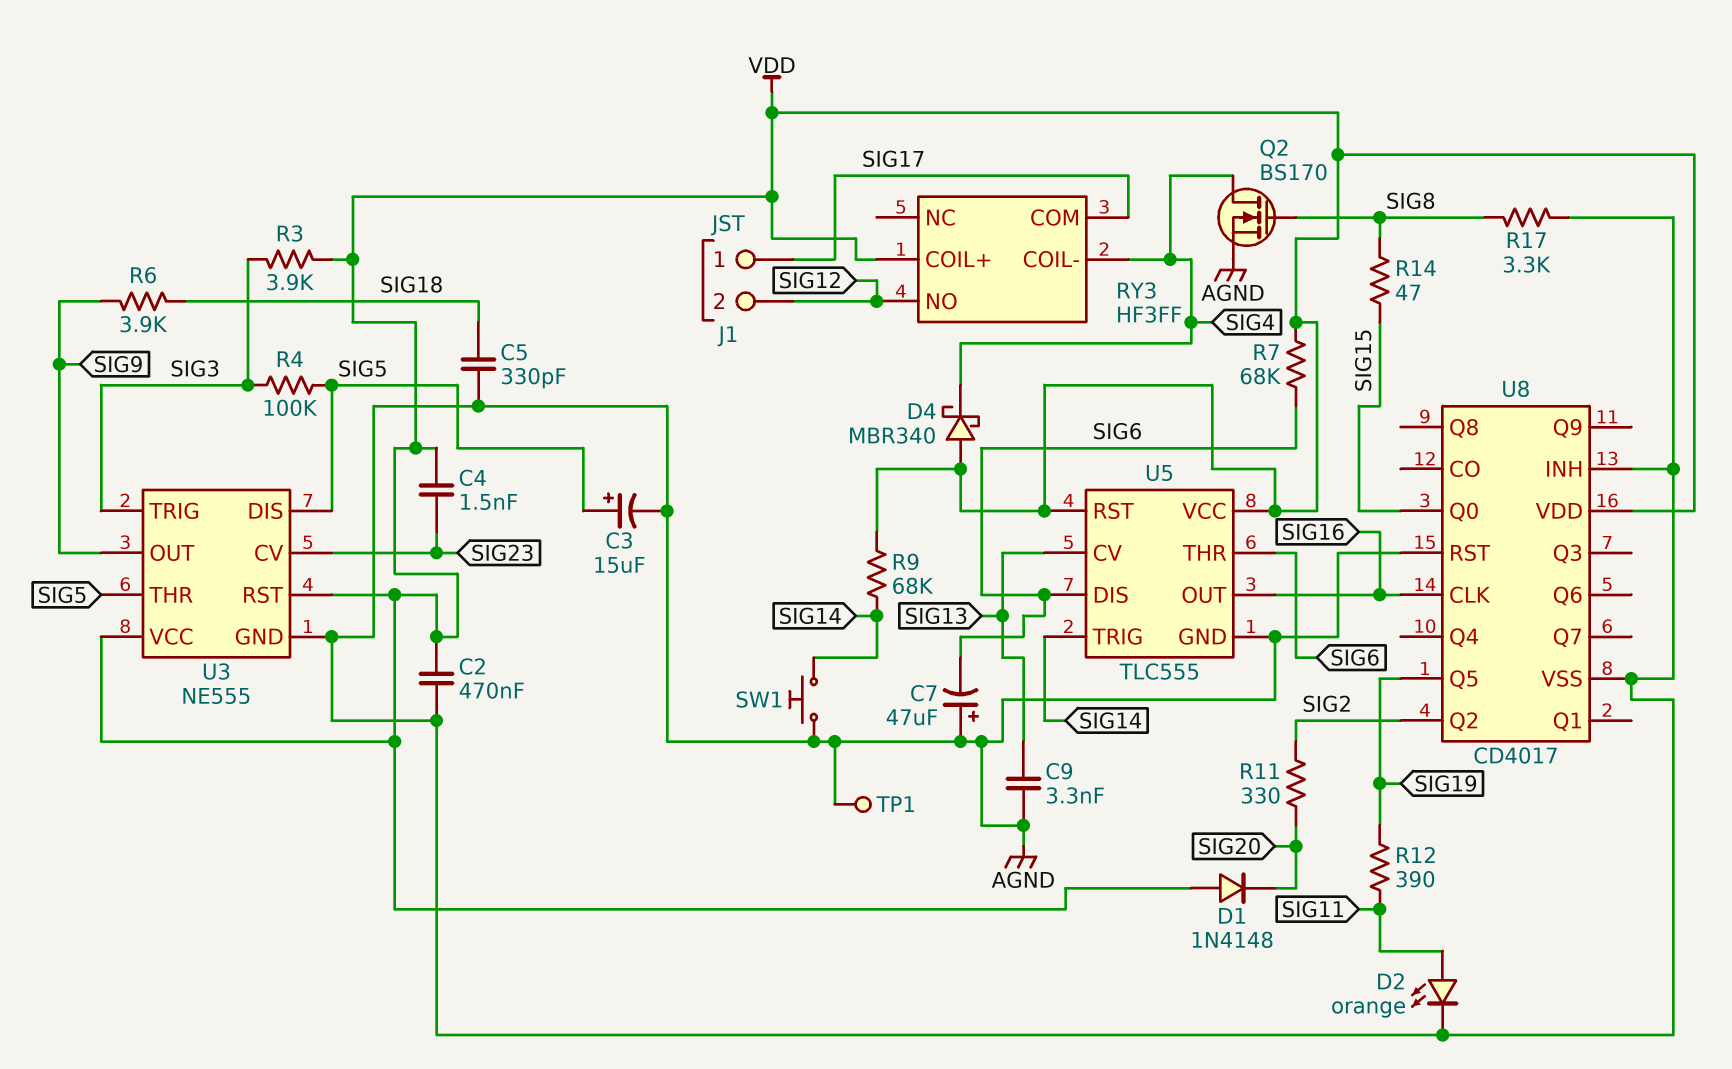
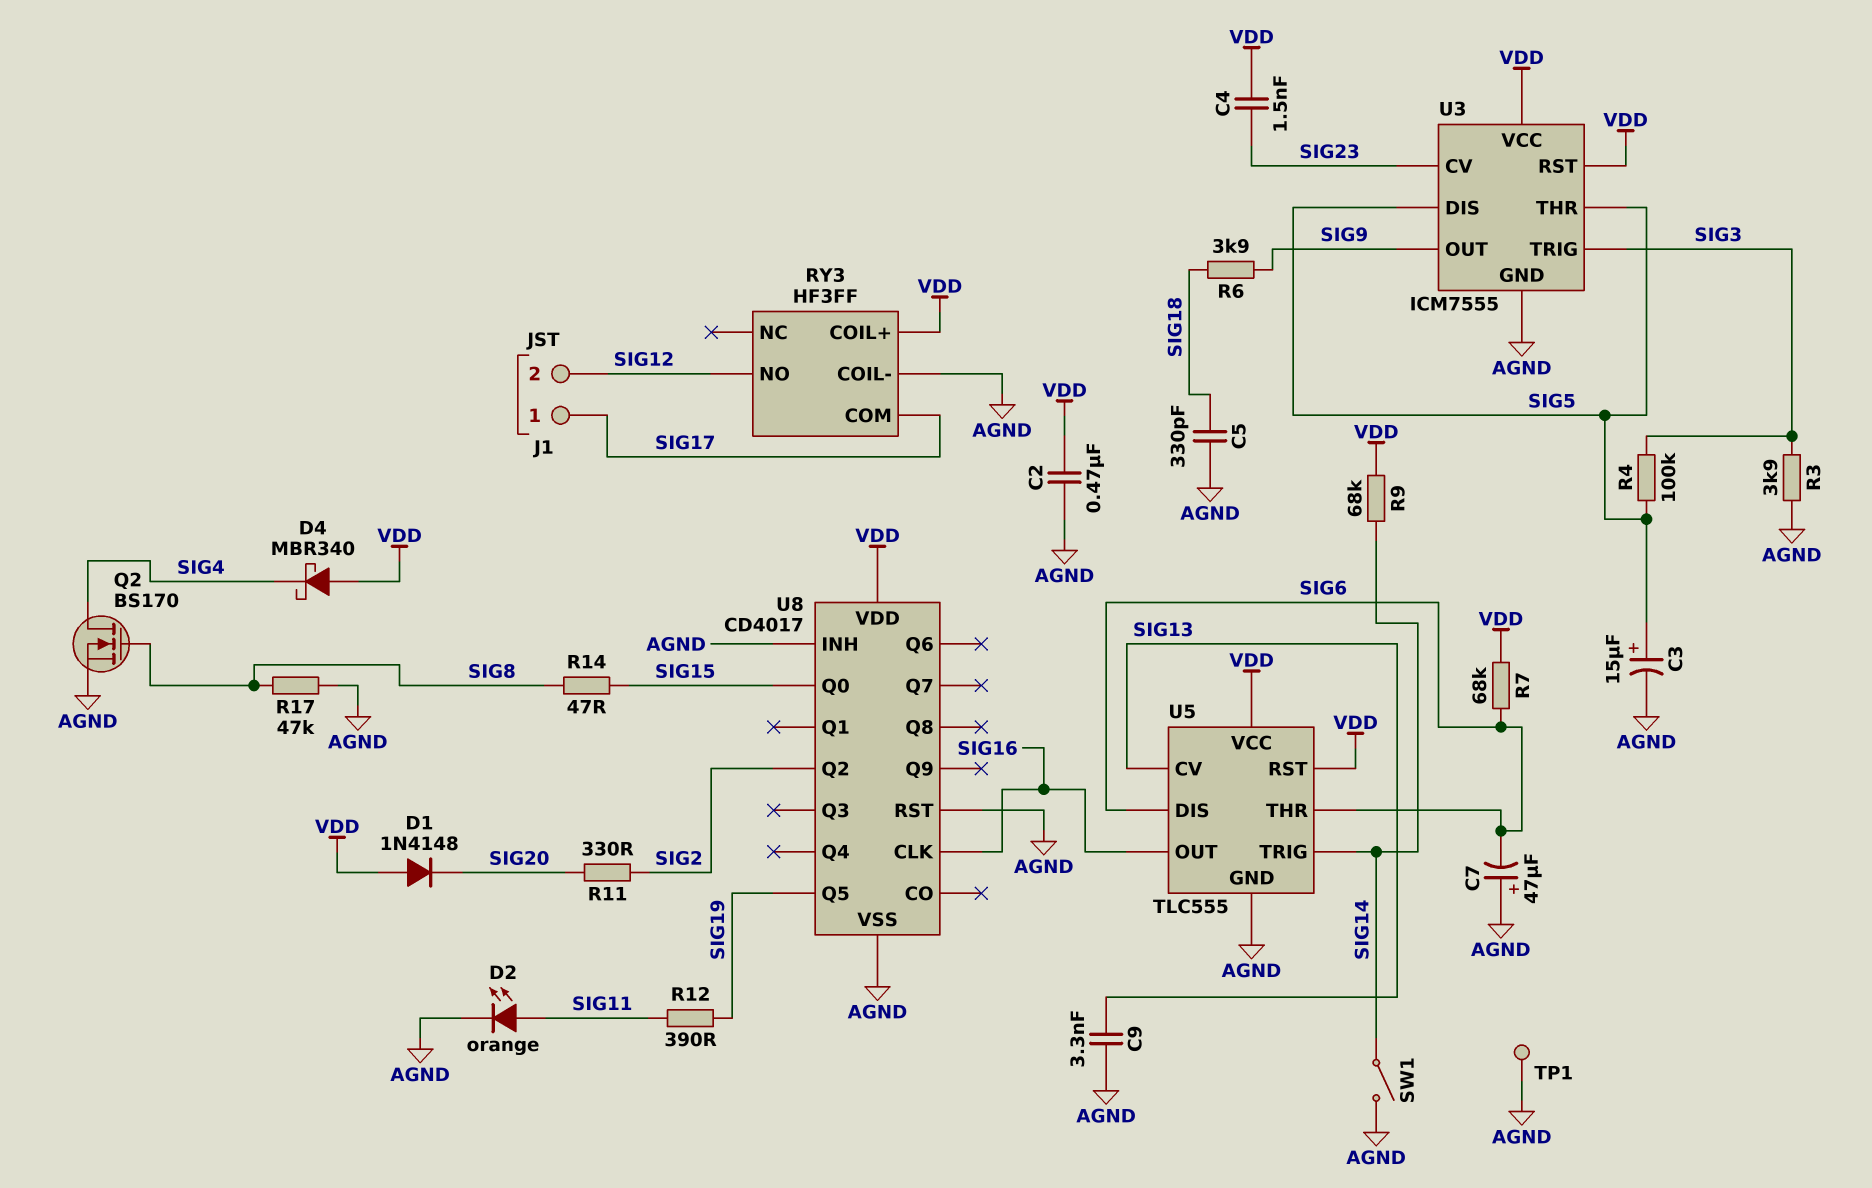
R3: 3.9k (SIG3, VDD) -> 3.9k (AGND, SIG3)
R17: 3.3k (AGND, SIG8) -> 47k (AGND, SIG8)
RY3 pin COIL-: SIG4 -> AGND
SW1: button (AGND, SIG14) -> switch (AGND, SIG14)
U3: NE555 -> ICM7555

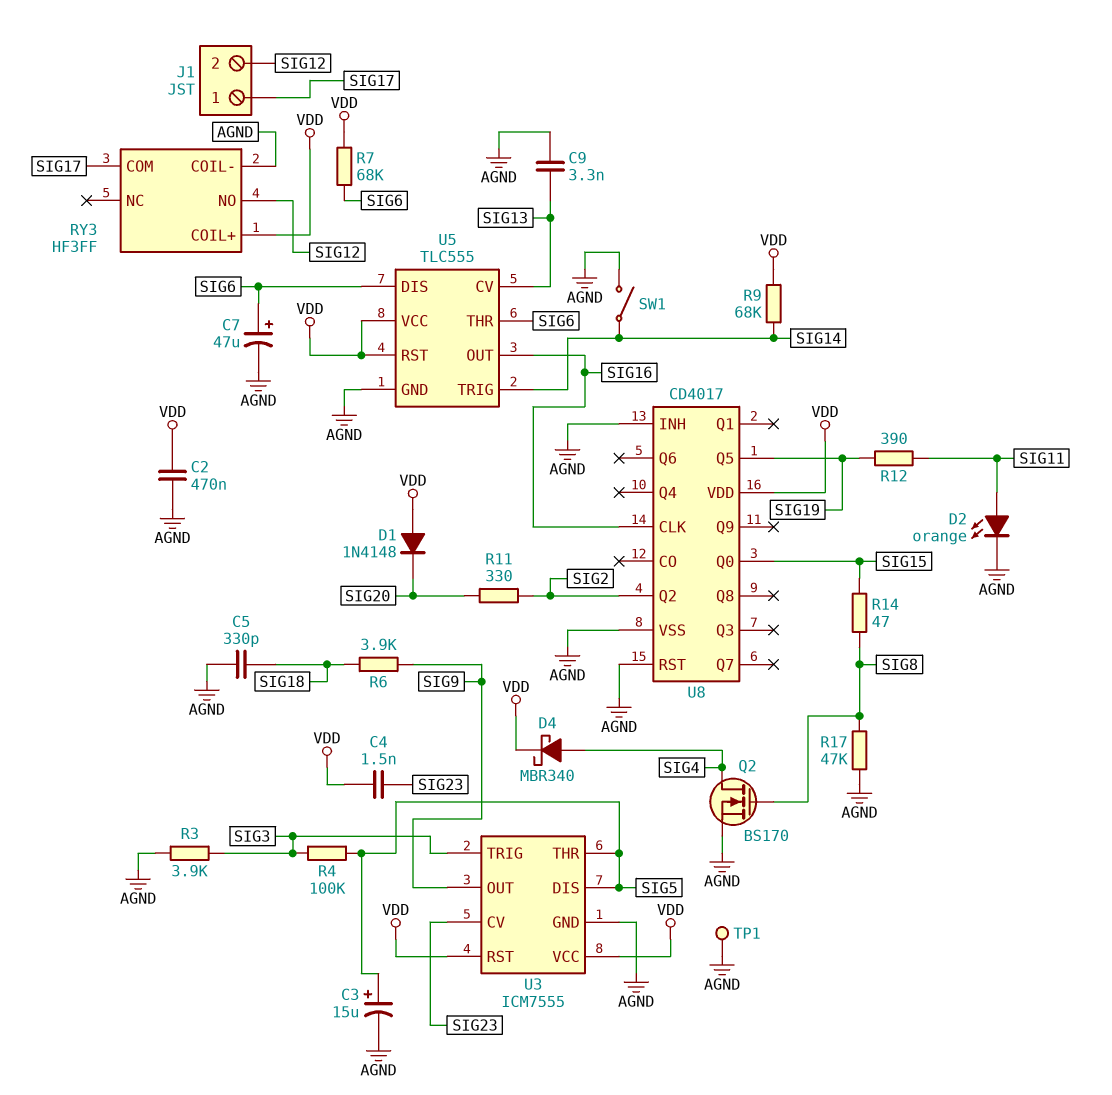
C7: 47uF (plus AGND, minus SIG6) -> 47uF (plus SIG6, minus AGND)
D4: schottky MBR340 (A VDD, K SIG4) -> schottky MBR340 (A SIG4, K VDD)

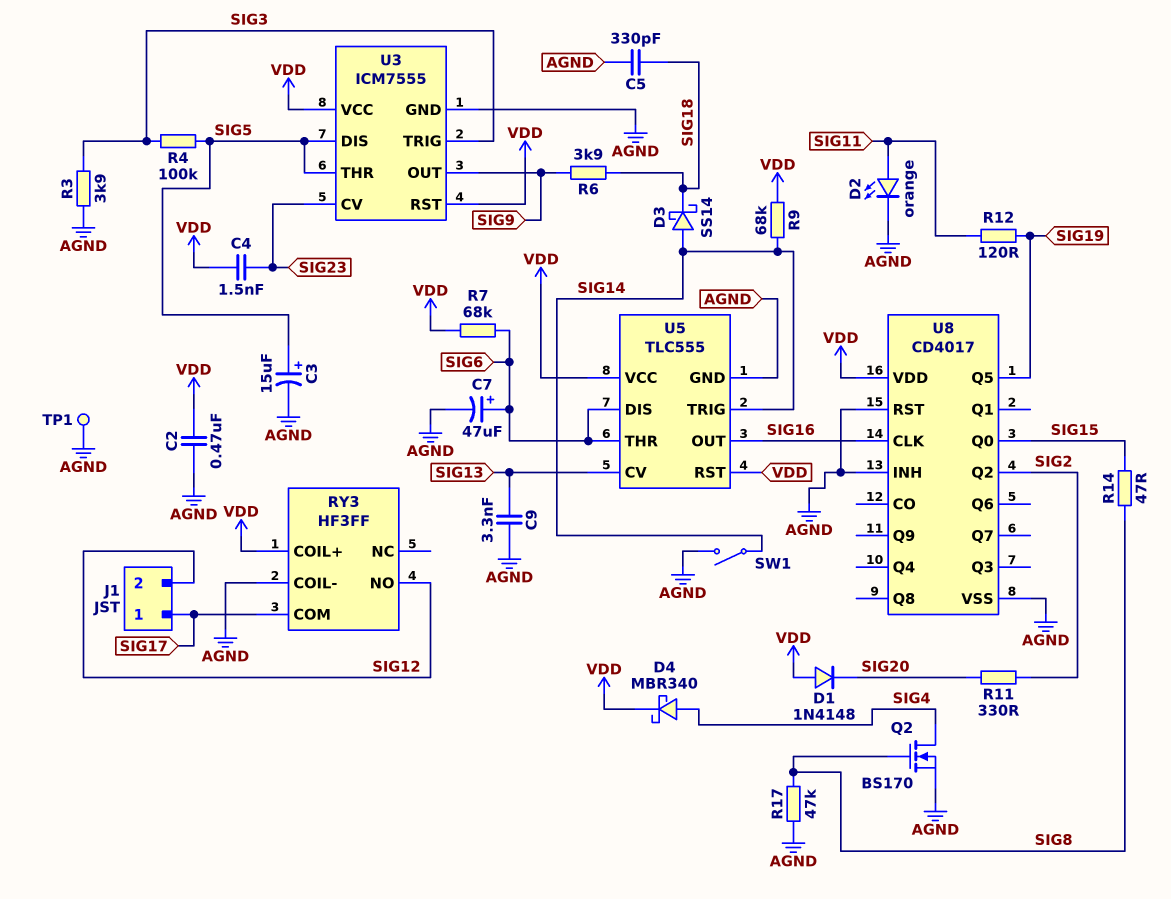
D3: none -> schottky SS14 (A SIG14, K SIG18)
R12: 390 (SIG11, SIG19) -> 120 (SIG11, SIG19)

